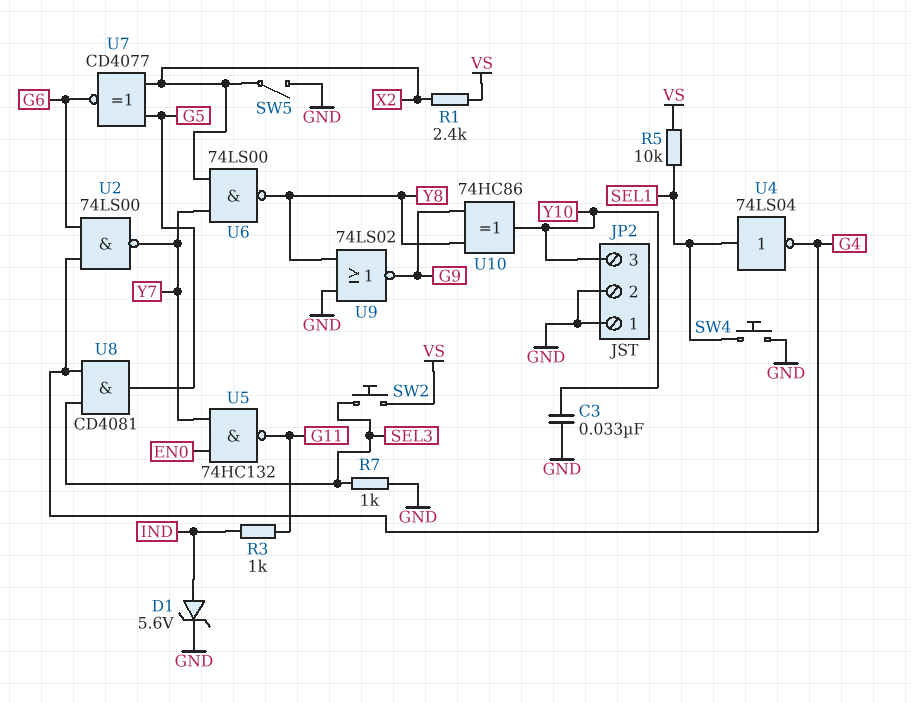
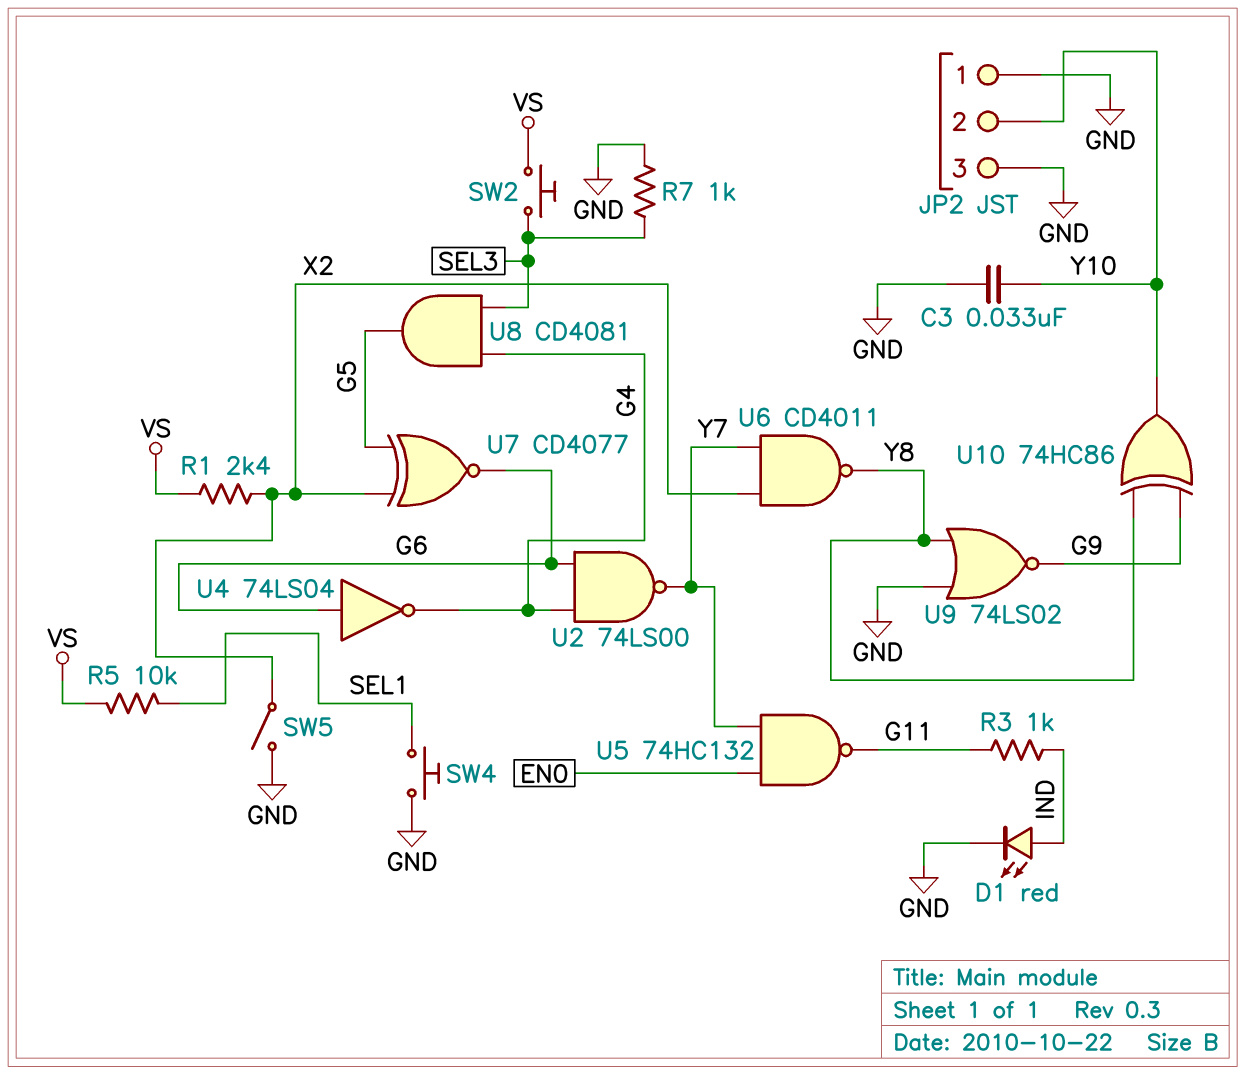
D1: zener 5.6V (A IND, K GND) -> LED red (A IND, K GND)
JP2 pin 2: GND -> Y10
JP2 pin 3: Y10 -> GND
U4: NOT 74LS04 (in SEL1, out G4) -> NOT 74LS04 (in G6, out G4)
U6: NAND 74LS00 (in X2, in Y7, out Y8) -> NAND CD4011 (in X2, in Y7, out Y8)

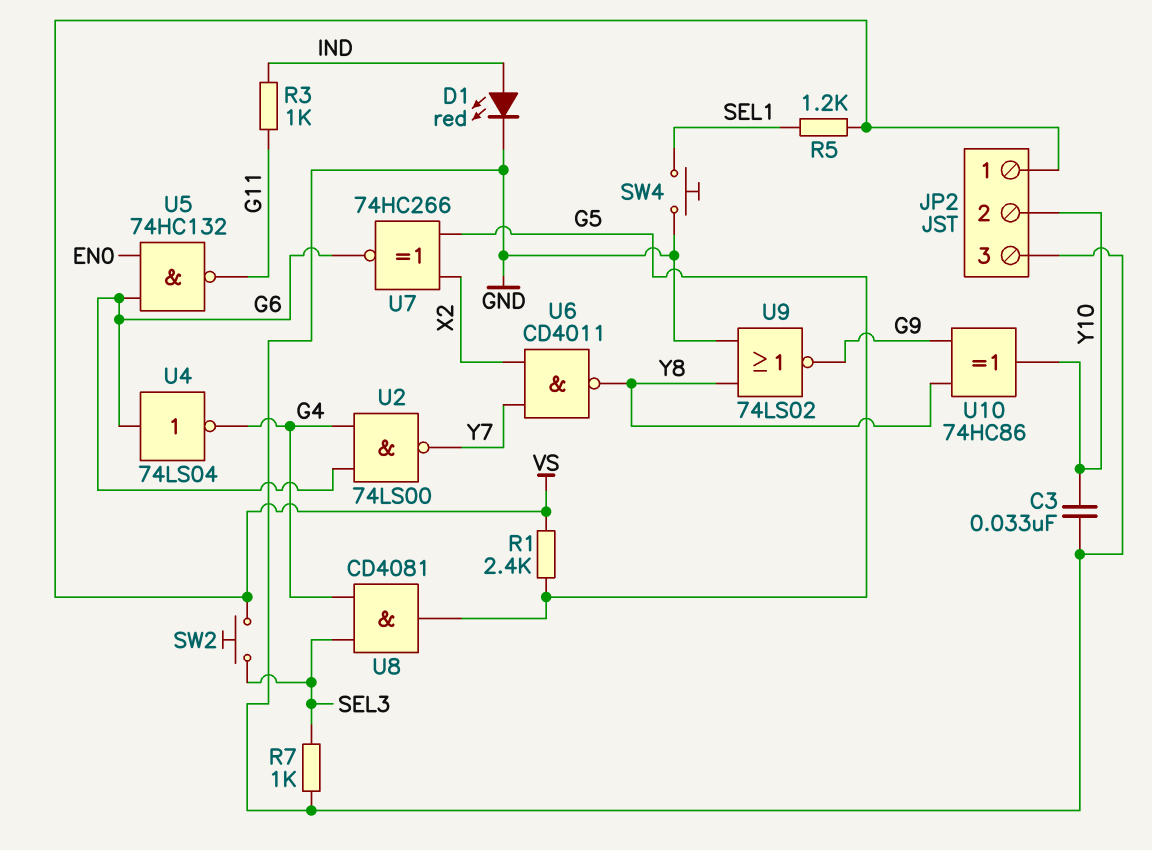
JP2 pin 1: GND -> VS
R1: 2.4k (VS, X2) -> 2.4k (G5, VS)
R5: 10k (SEL1, VS) -> 1.2k (SEL1, VS)
SW5: switch (GND, X2) -> none
U5: NAND 74HC132 (in EN0, in Y7, out G11) -> NAND 74HC132 (in EN0, in G6, out G11)
U7: XNOR CD4077 (in G5, in X2, out G6) -> XNOR 74HC266 (in G5, in X2, out G6)

